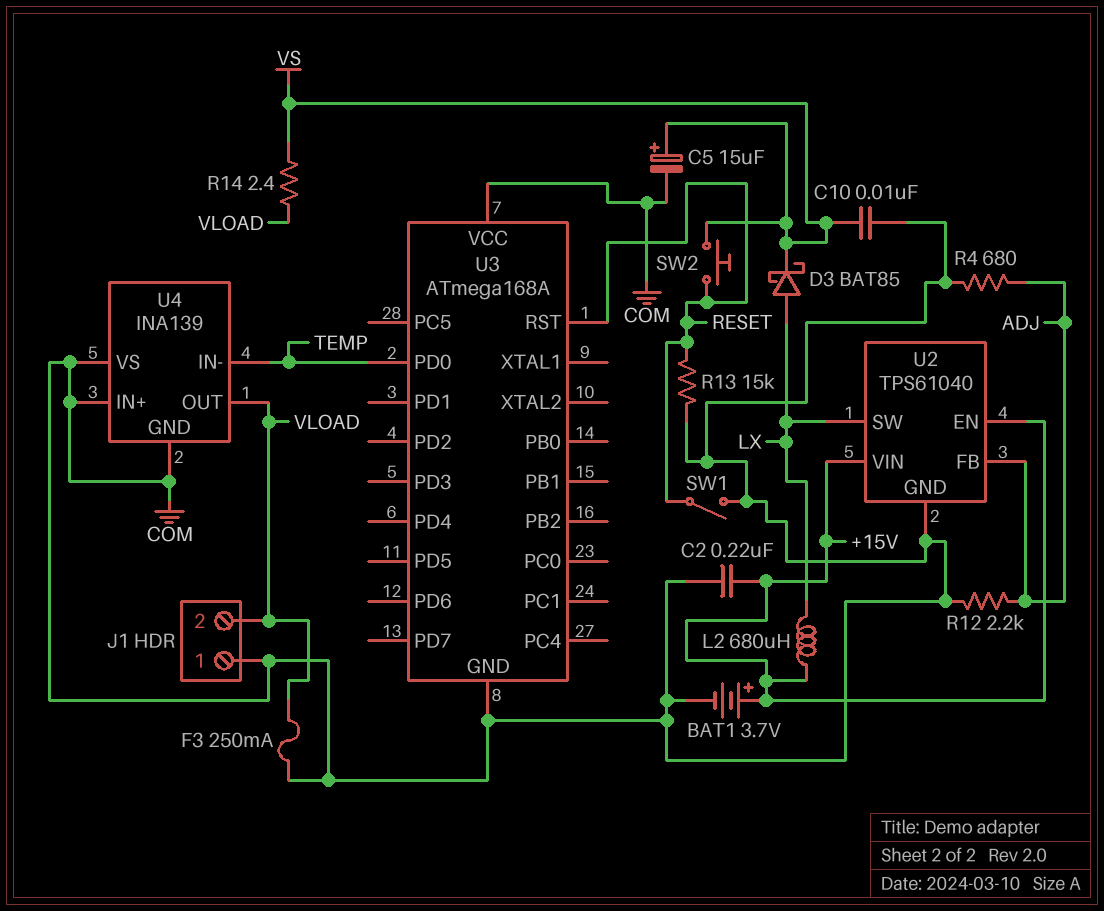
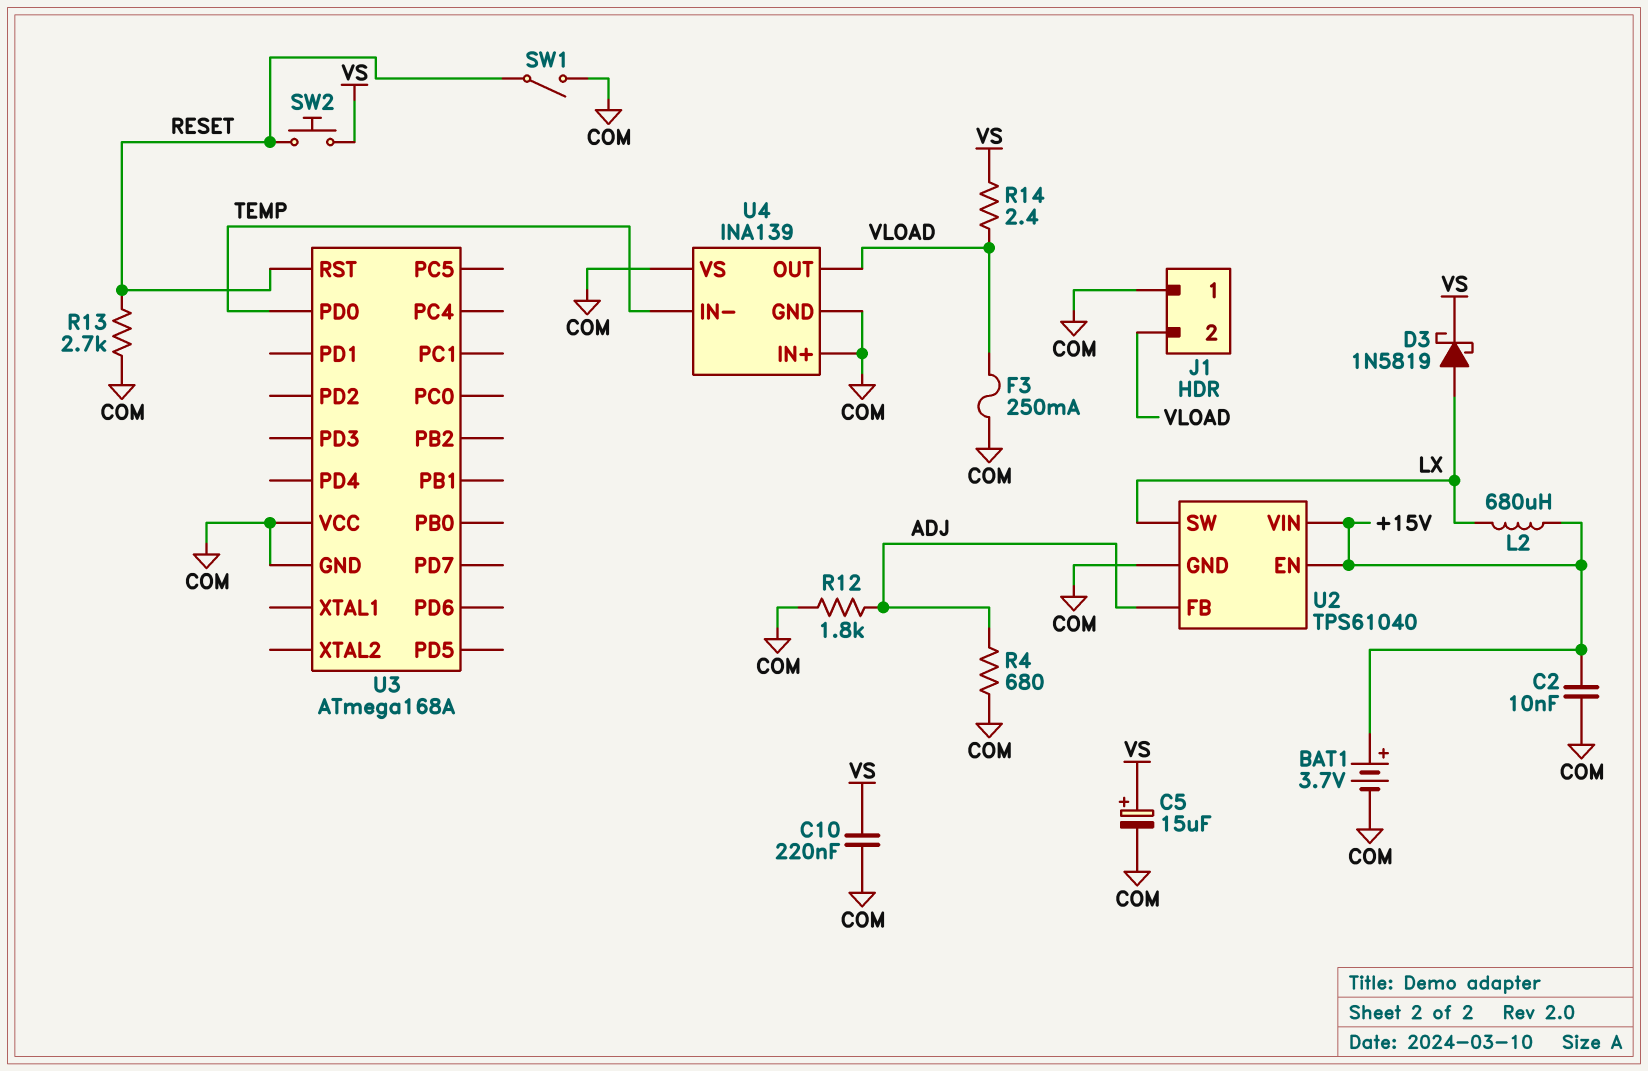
C2: 220nF (+15V, COM) -> 10nF (+15V, COM)
C10: 10nF (COM, VS) -> 220nF (COM, VS)
D3: schottky BAT85 (A LX, K VS) -> schottky 1N5819 (A LX, K VS)
R12: 2.2k (ADJ, COM) -> 1.8k (ADJ, COM)
R13: 15k (COM, RESET) -> 2.7k (COM, RESET)

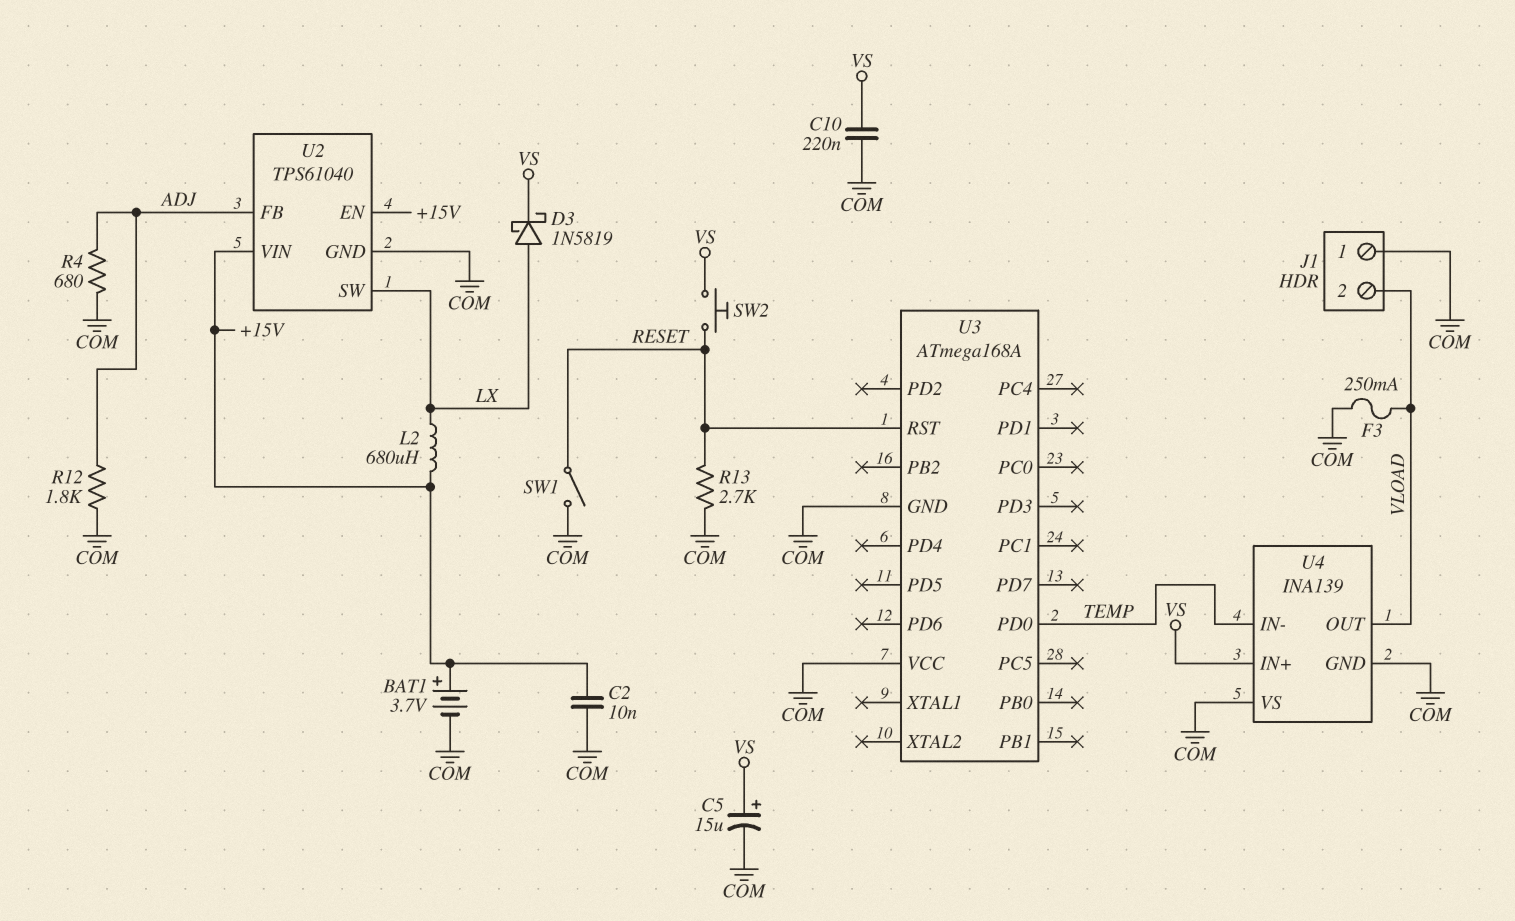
R14: 2.4 (VLOAD, VS) -> none
U4 pin IN+: COM -> VS

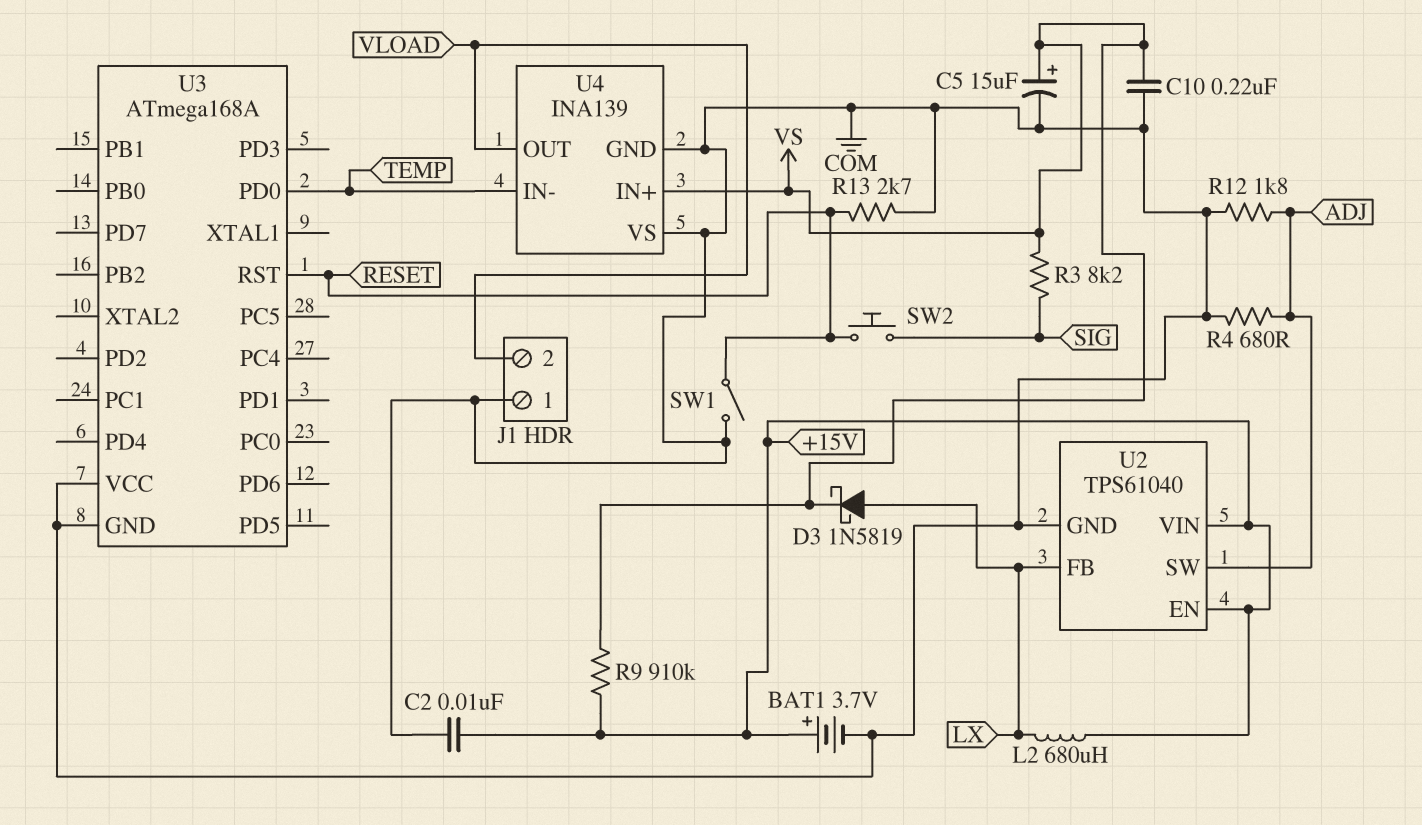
F3: 250mA (COM, VLOAD) -> none
R3: none -> 8.2k (SIG, VS)
R9: none -> 910k (+15V, VS)
SW2: button (RESET, VS) -> button (RESET, SIG)
U2 pin FB: ADJ -> LX
U2 pin SW: LX -> ADJ

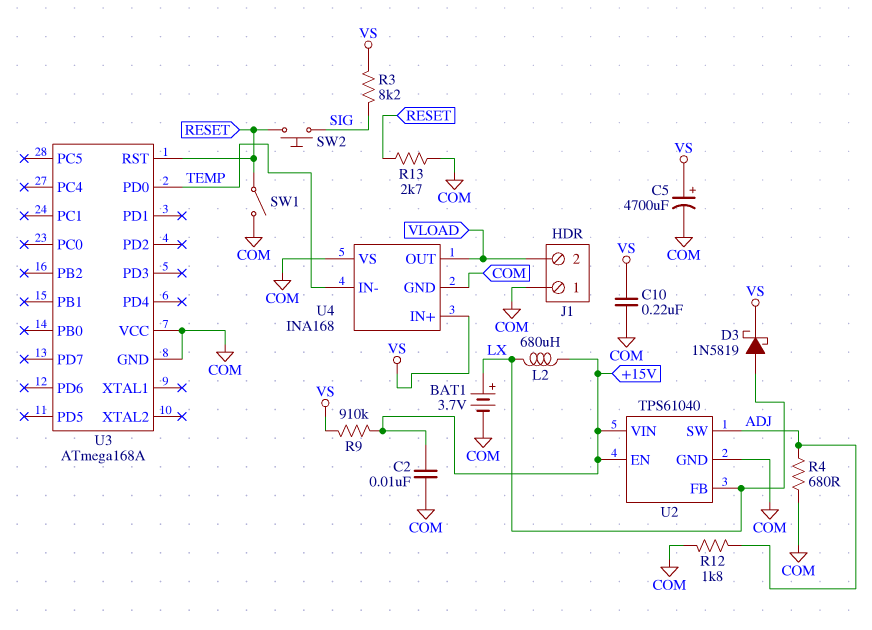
BAT1: 3.7V (plus +15V, minus COM) -> 3.7V (plus LX, minus COM)
C5: 15uF (plus VS, minus COM) -> 4700uF (plus VS, minus COM)
U4: INA139 -> INA168

